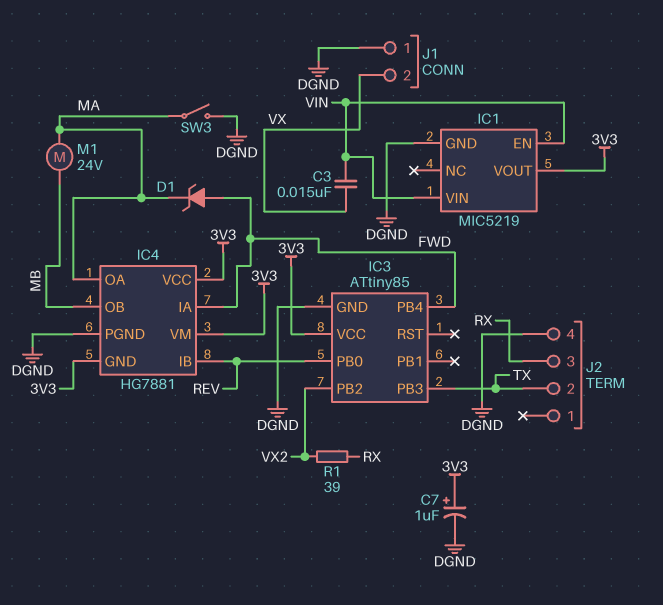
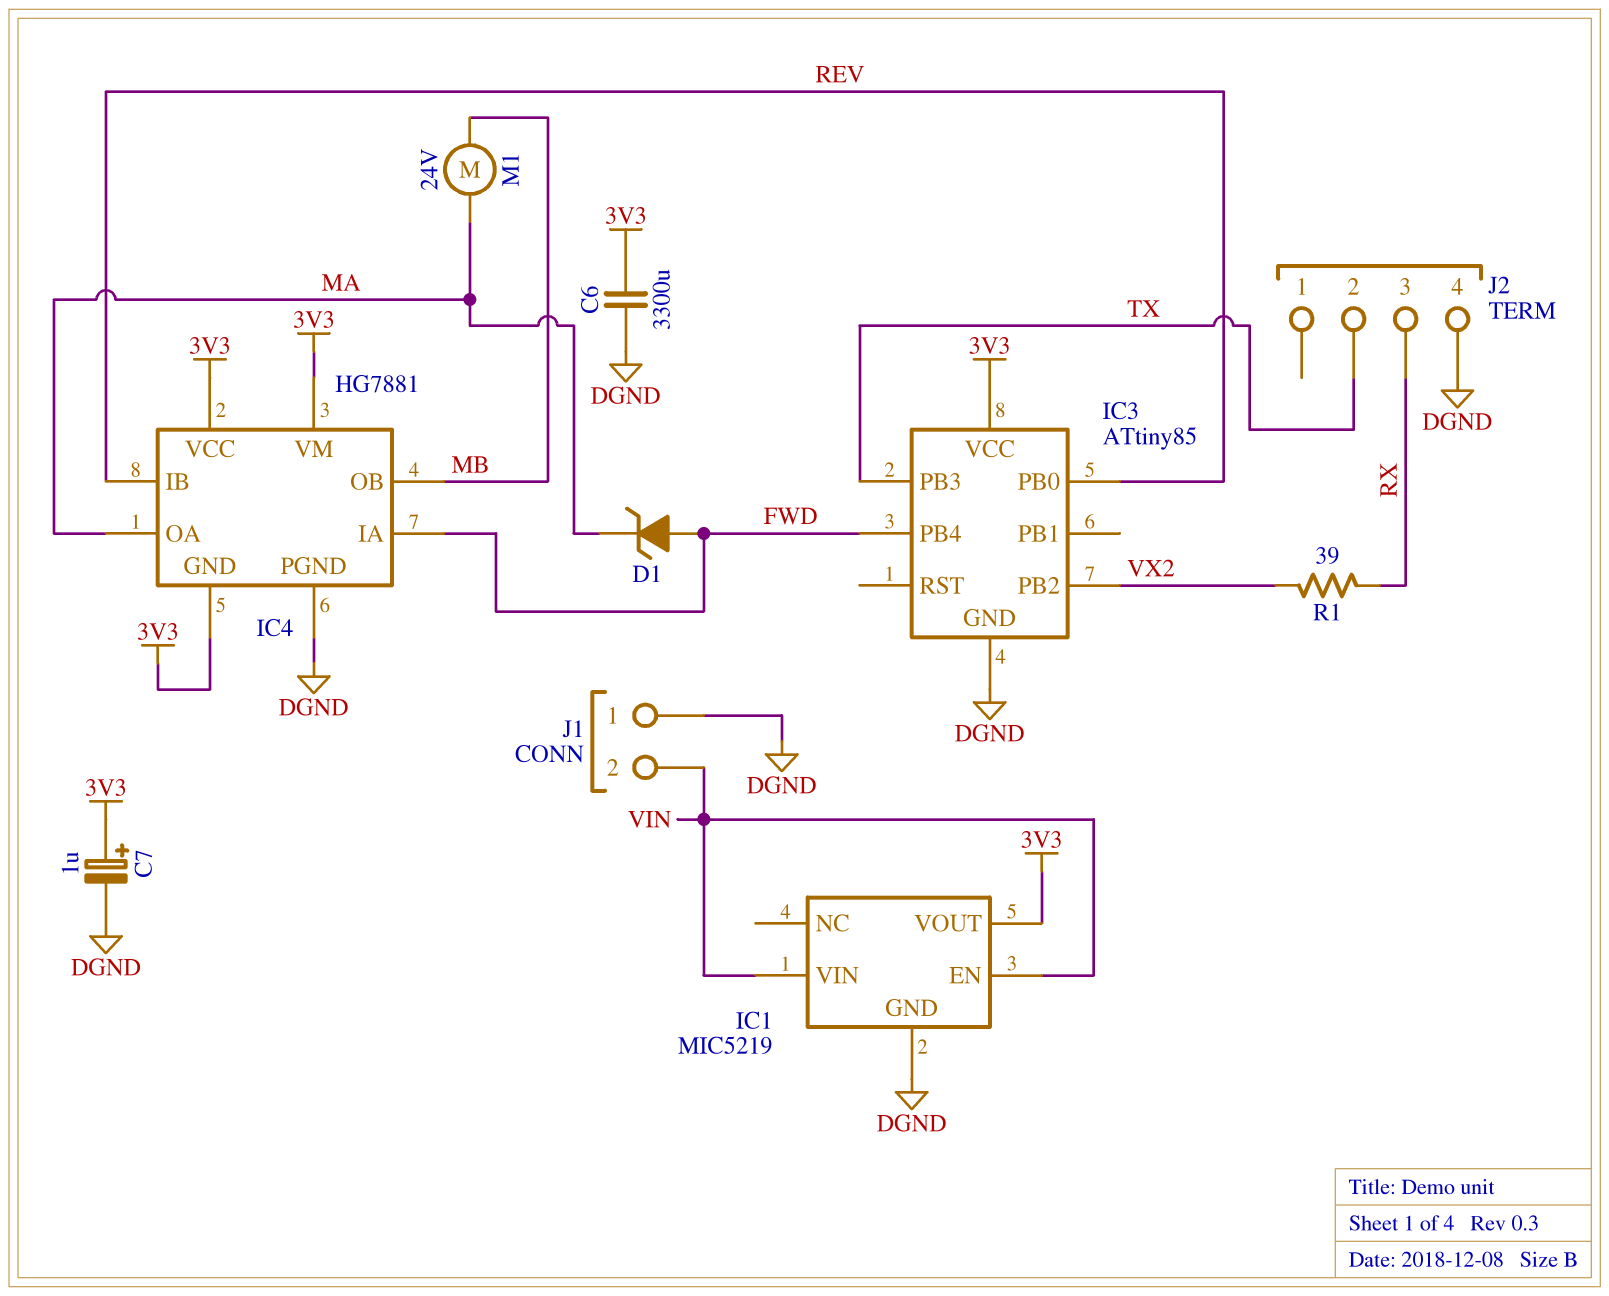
C3: 15nF (VIN, VX) -> none
C6: none -> 3300uF (3V3, DGND)
J1 pin 2: VX -> VIN
SW3: switch (DGND, MA) -> none

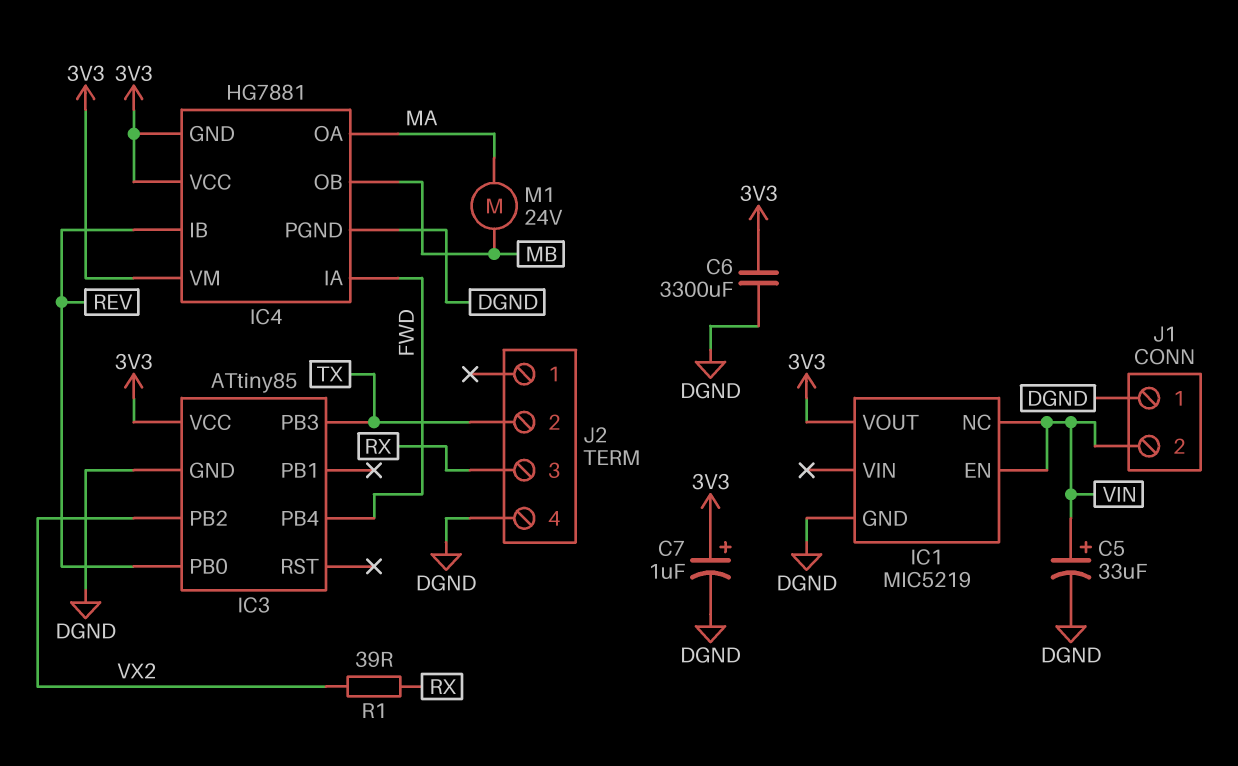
C5: none -> 33uF (plus VIN, minus DGND)
D1: zener (A FWD, K MA) -> none
IC1 pin NC: none -> VIN
IC1 pin VIN: VIN -> none

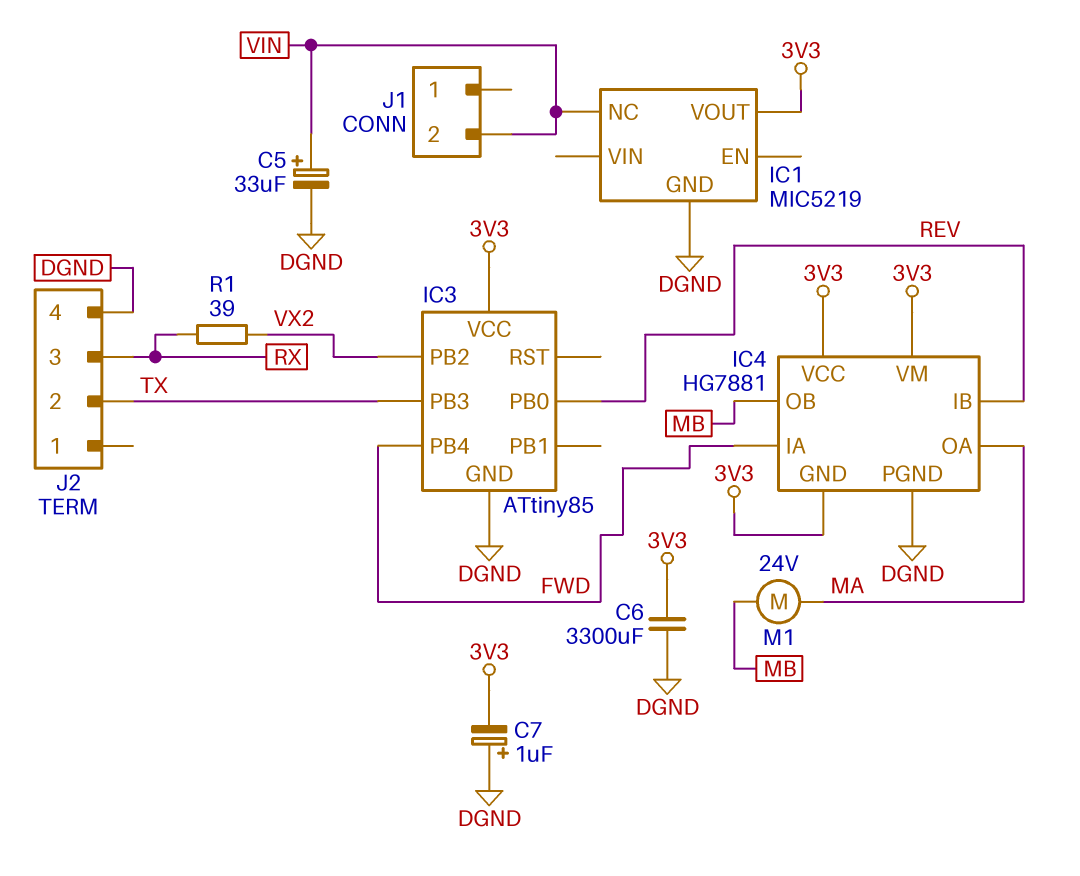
C7: 1uF (plus 3V3, minus DGND) -> 1uF (plus DGND, minus 3V3)
IC1 pin EN: VIN -> none
J1 pin 1: DGND -> none

